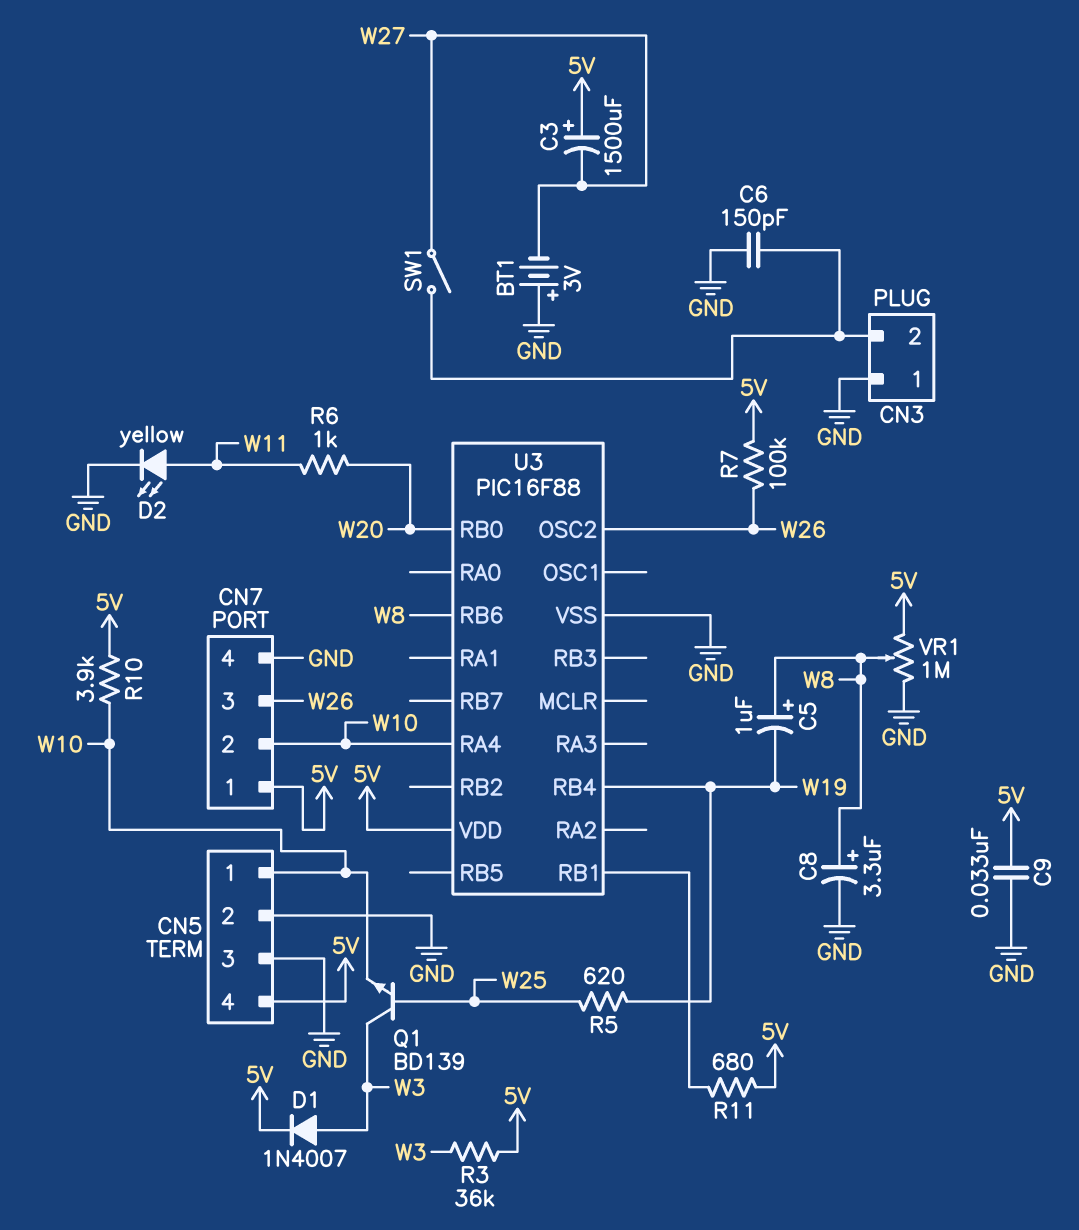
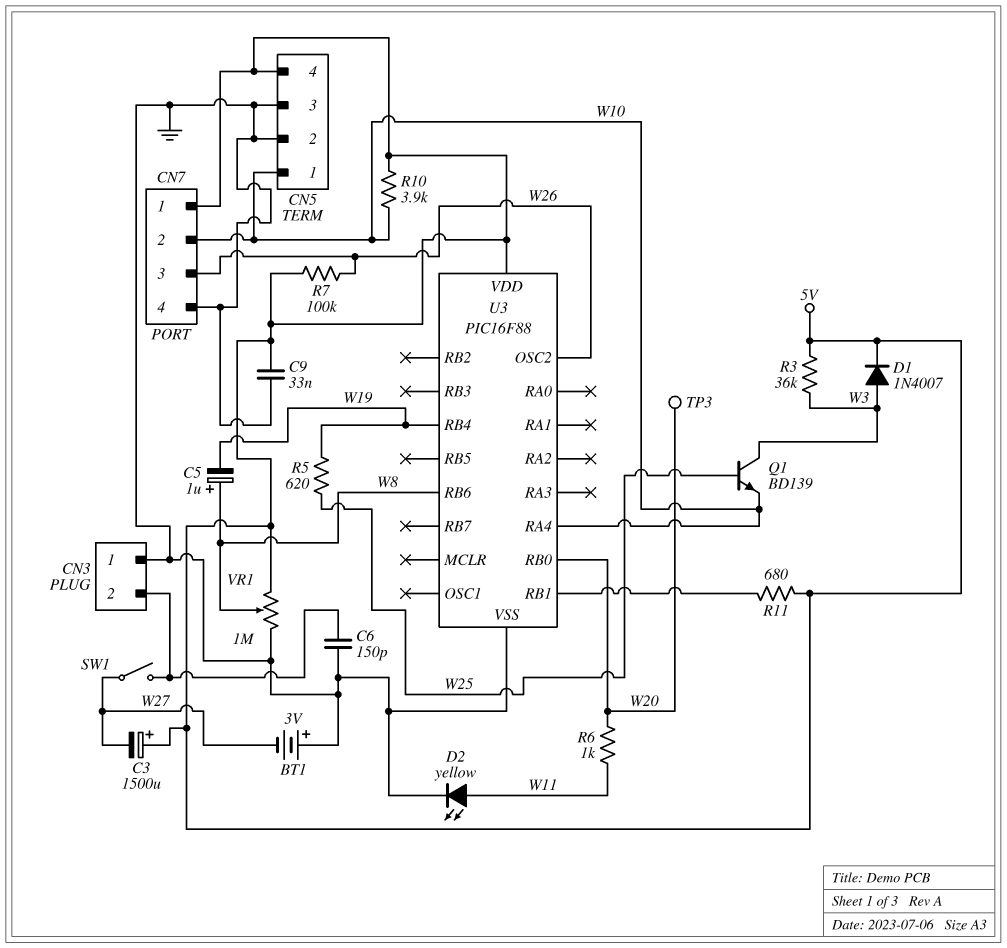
C8: 3.3uF (plus W8, minus GND) -> none
TP3: none -> test point (W20)

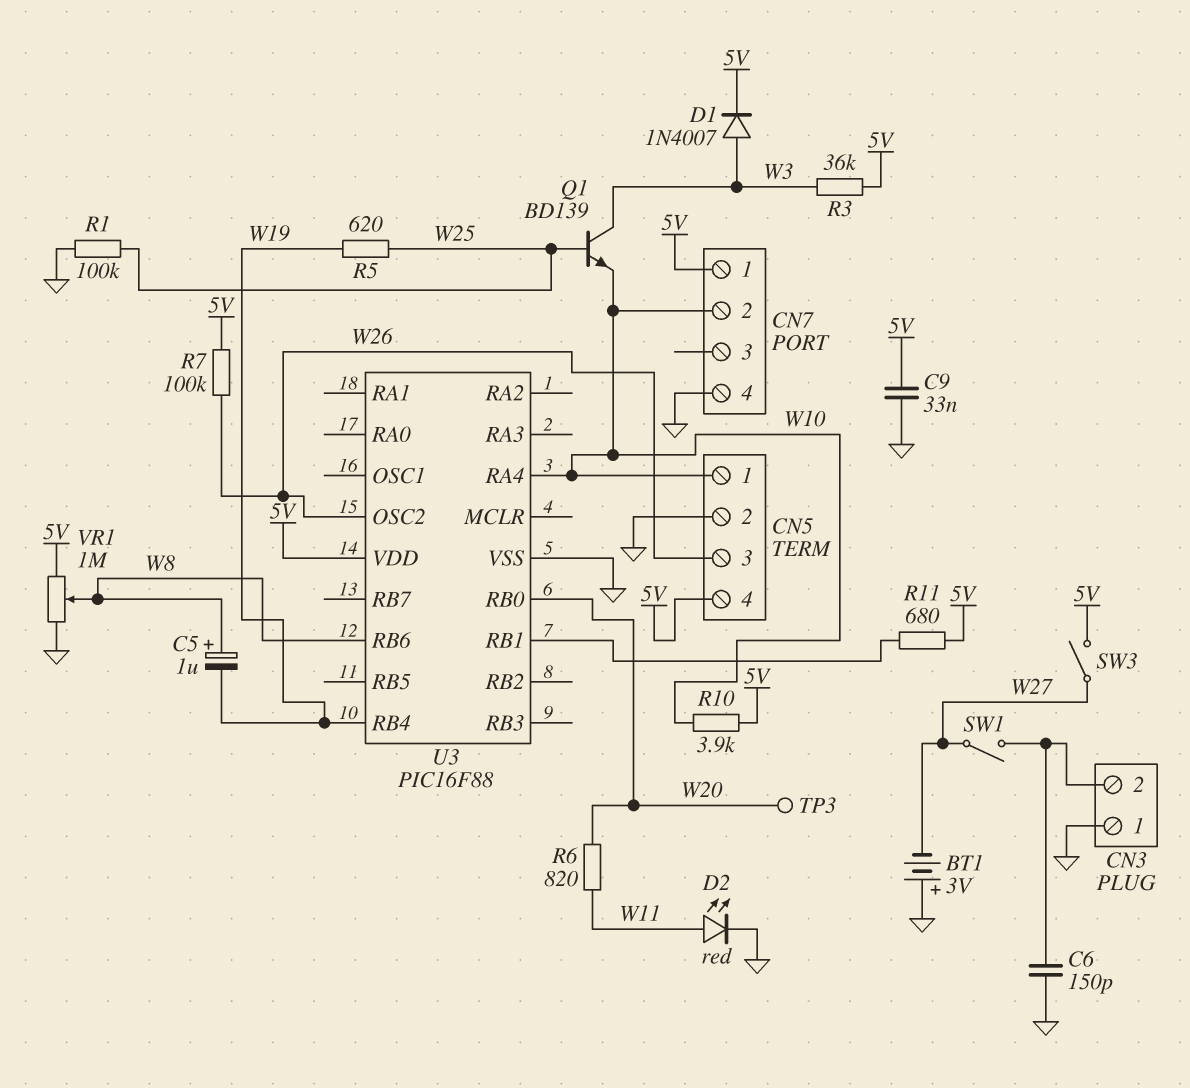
C3: 1500uF (plus 5V, minus W27) -> none
CN5 pin 3: GND -> W26
CN7 pin 3: W26 -> none
D2: LED yellow (A W11, K GND) -> LED red (A W11, K GND)
R1: none -> 100k (GND, W25)
R6: 1k (W11, W20) -> 820 (W11, W20)
SW3: none -> switch (5V, W27)

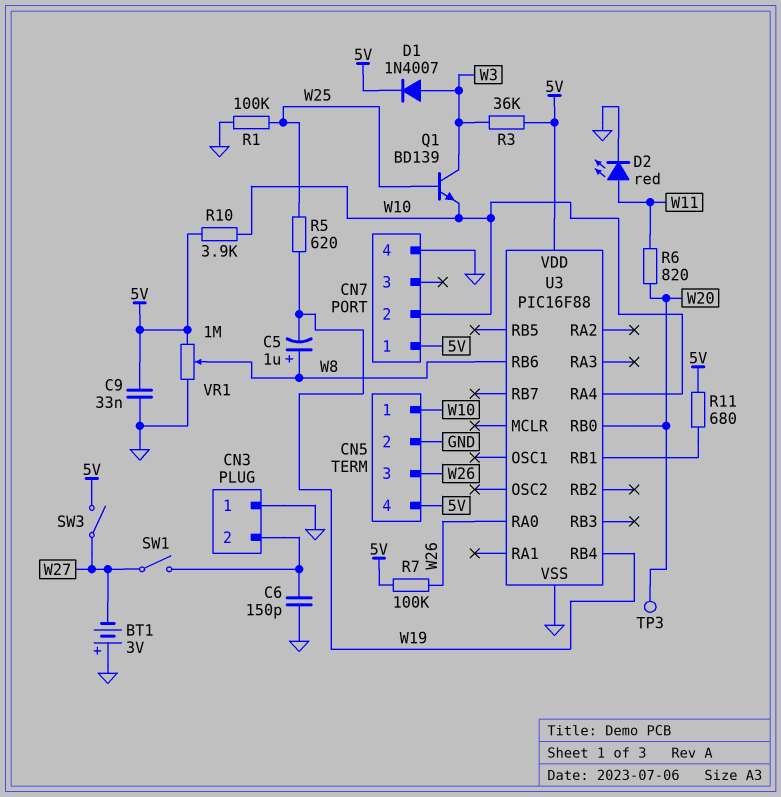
U3 pin OSC2: W26 -> none
U3 pin RA0: none -> W26

